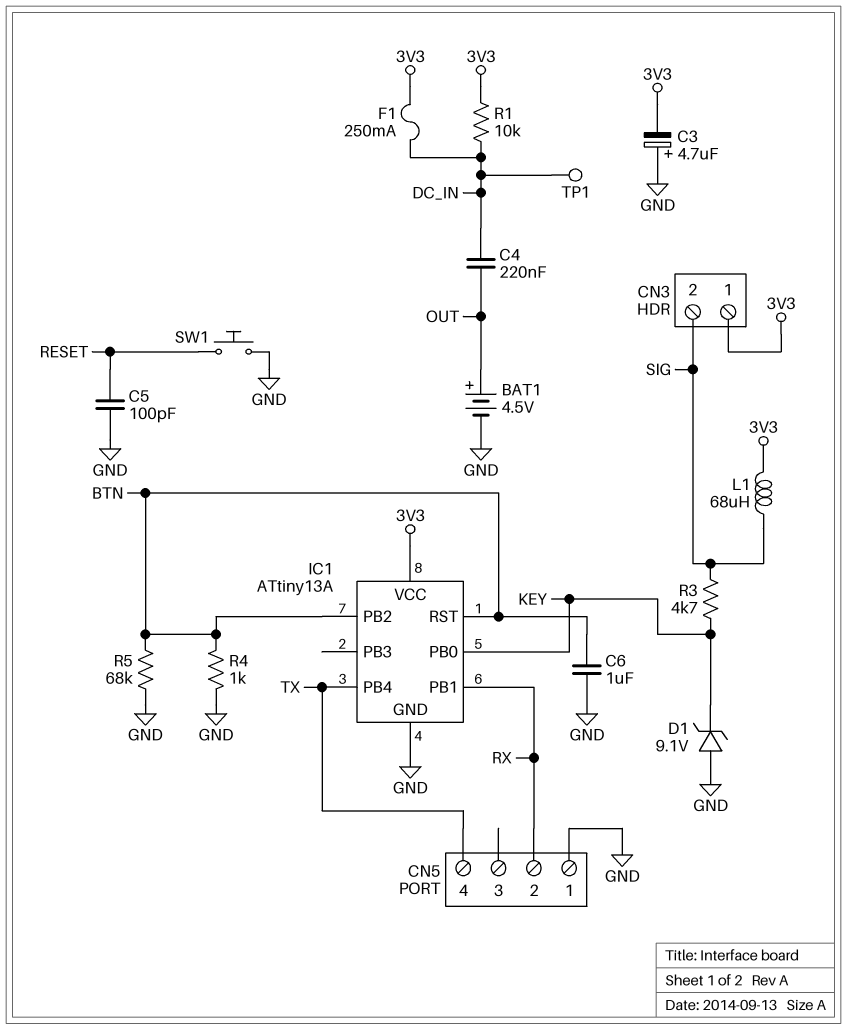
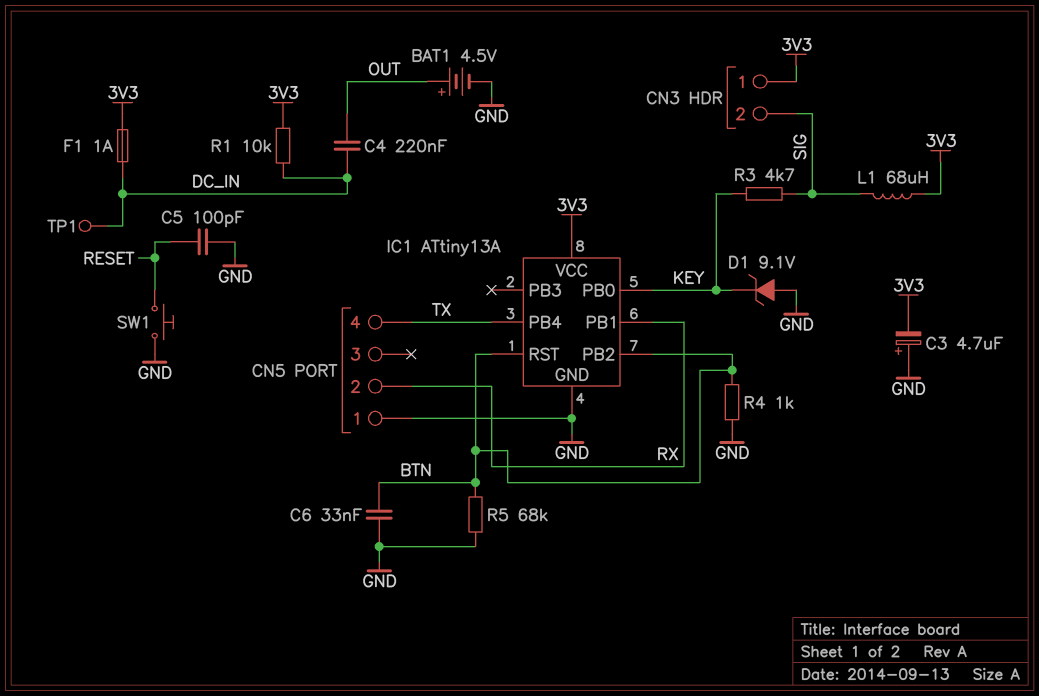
C6: 1uF (BTN, GND) -> 33nF (BTN, GND)
F1: 250mA (3V3, DC_IN) -> 1A (3V3, DC_IN)

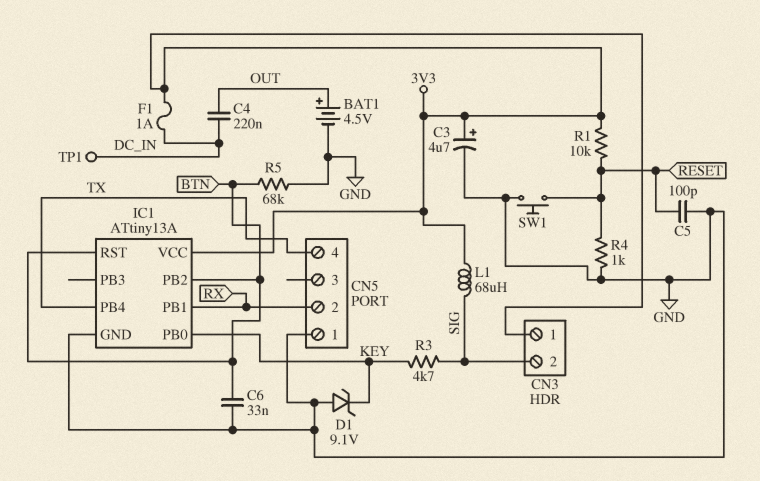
C3: 4.7uF (plus GND, minus 3V3) -> 4.7uF (plus 3V3, minus GND)
R1: 10k (3V3, DC_IN) -> 10k (3V3, RESET)
R4: 1k (BTN, GND) -> 1k (GND, RESET)

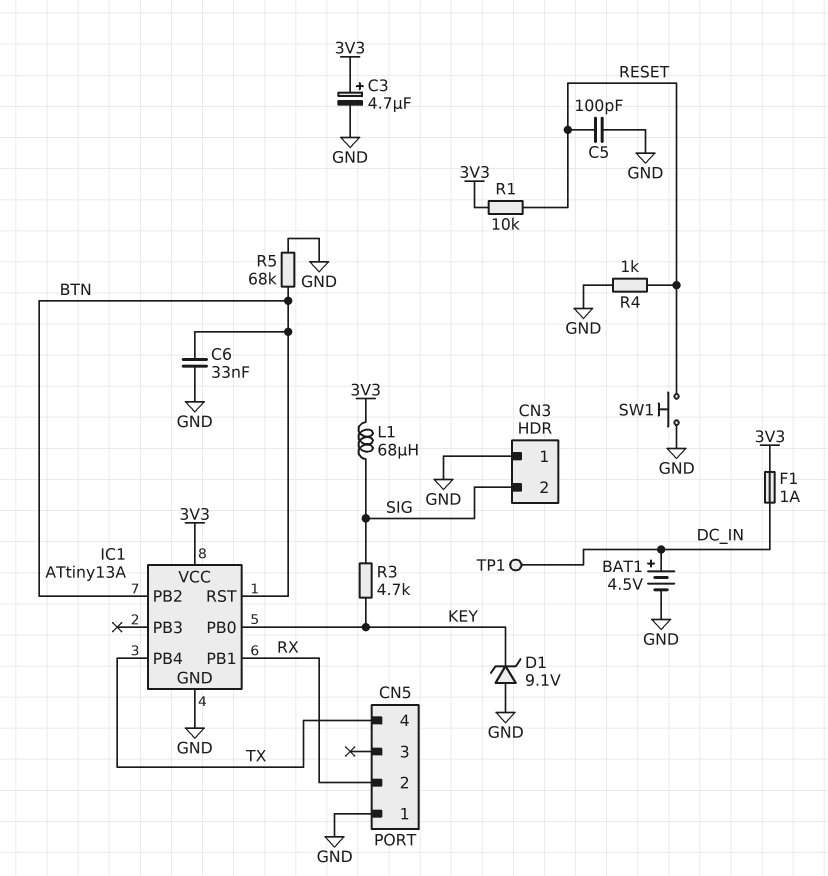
BAT1: 4.5V (plus OUT, minus GND) -> 4.5V (plus DC_IN, minus GND)
C4: 220nF (DC_IN, OUT) -> none
CN3 pin 1: 3V3 -> GND

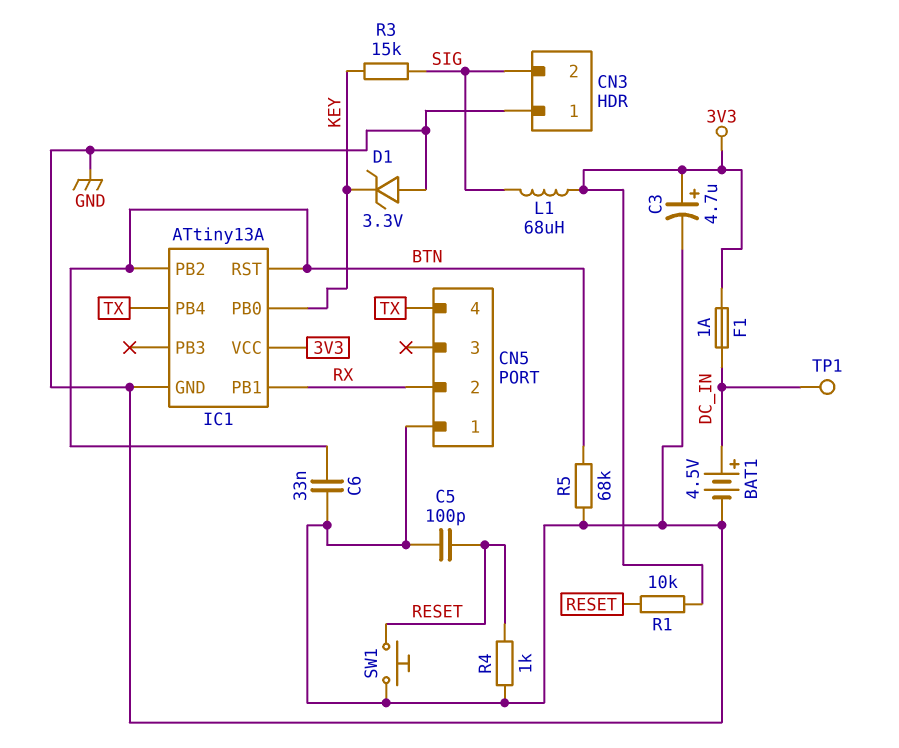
D1: zener 9.1V (A GND, K KEY) -> zener 3.3V (A GND, K KEY)
R3: 4.7k (KEY, SIG) -> 15k (KEY, SIG)

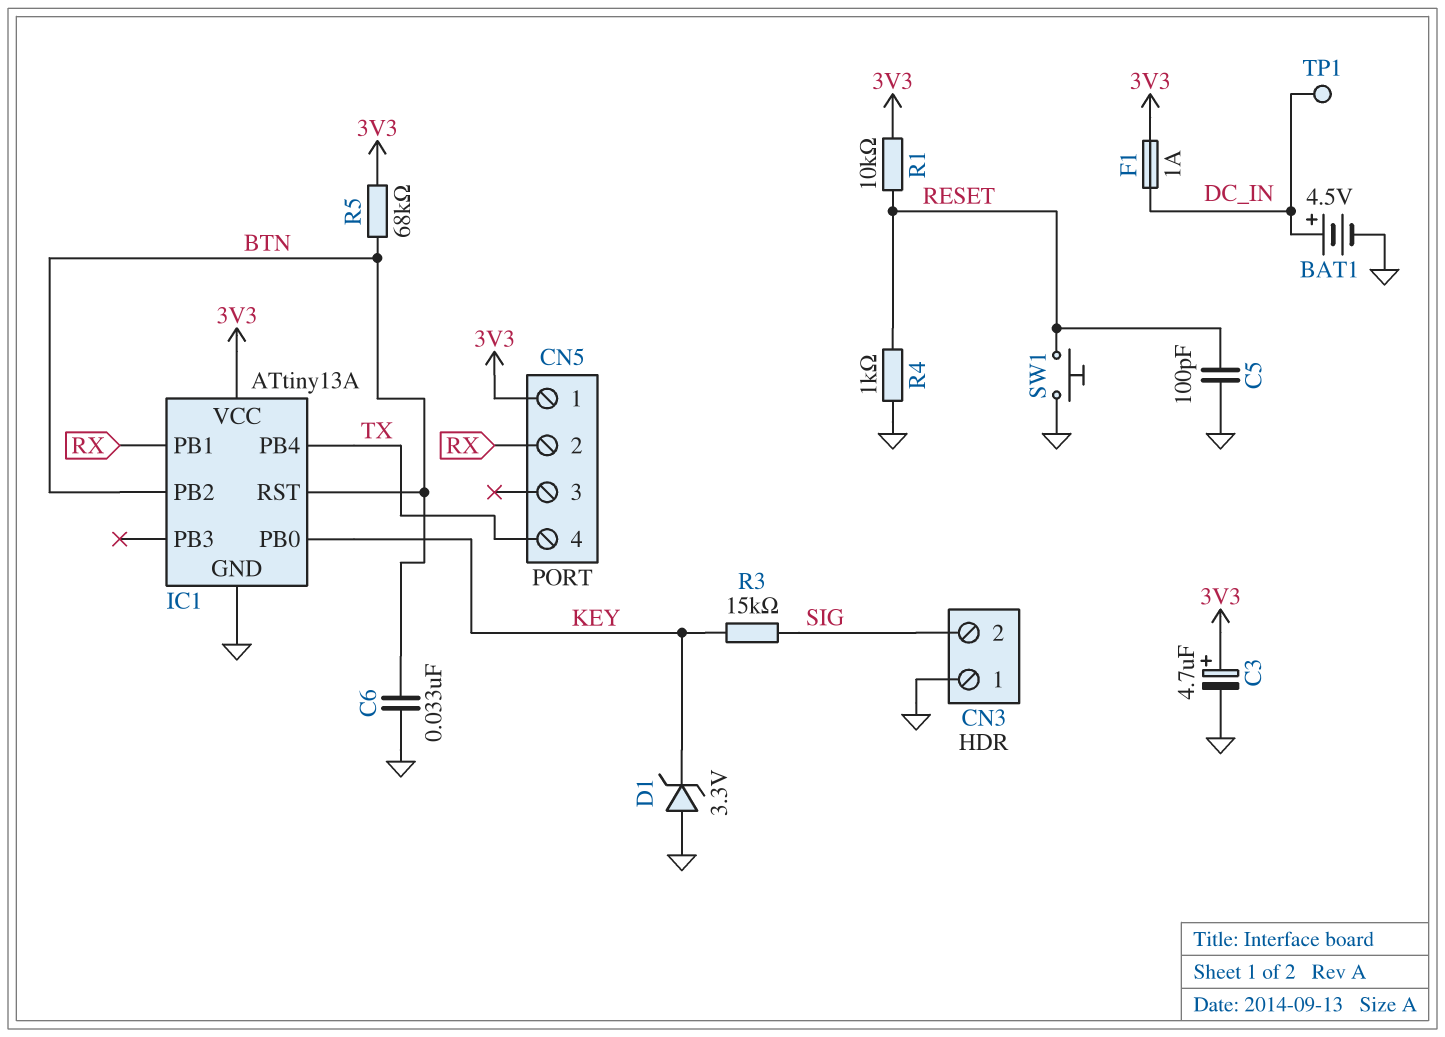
CN5 pin 1: GND -> 3V3
L1: 68uH (3V3, SIG) -> none
R5: 68k (BTN, GND) -> 68k (3V3, BTN)

